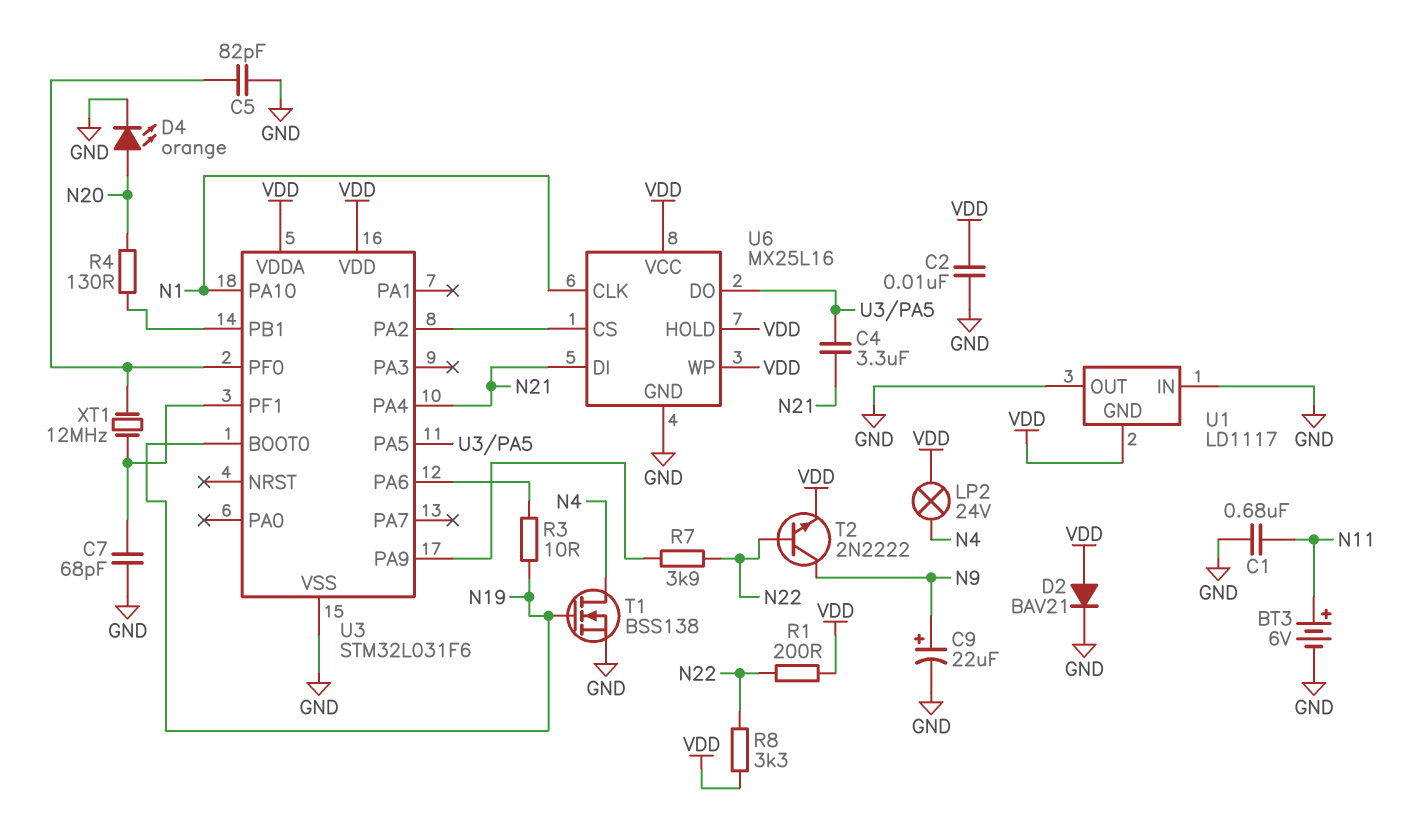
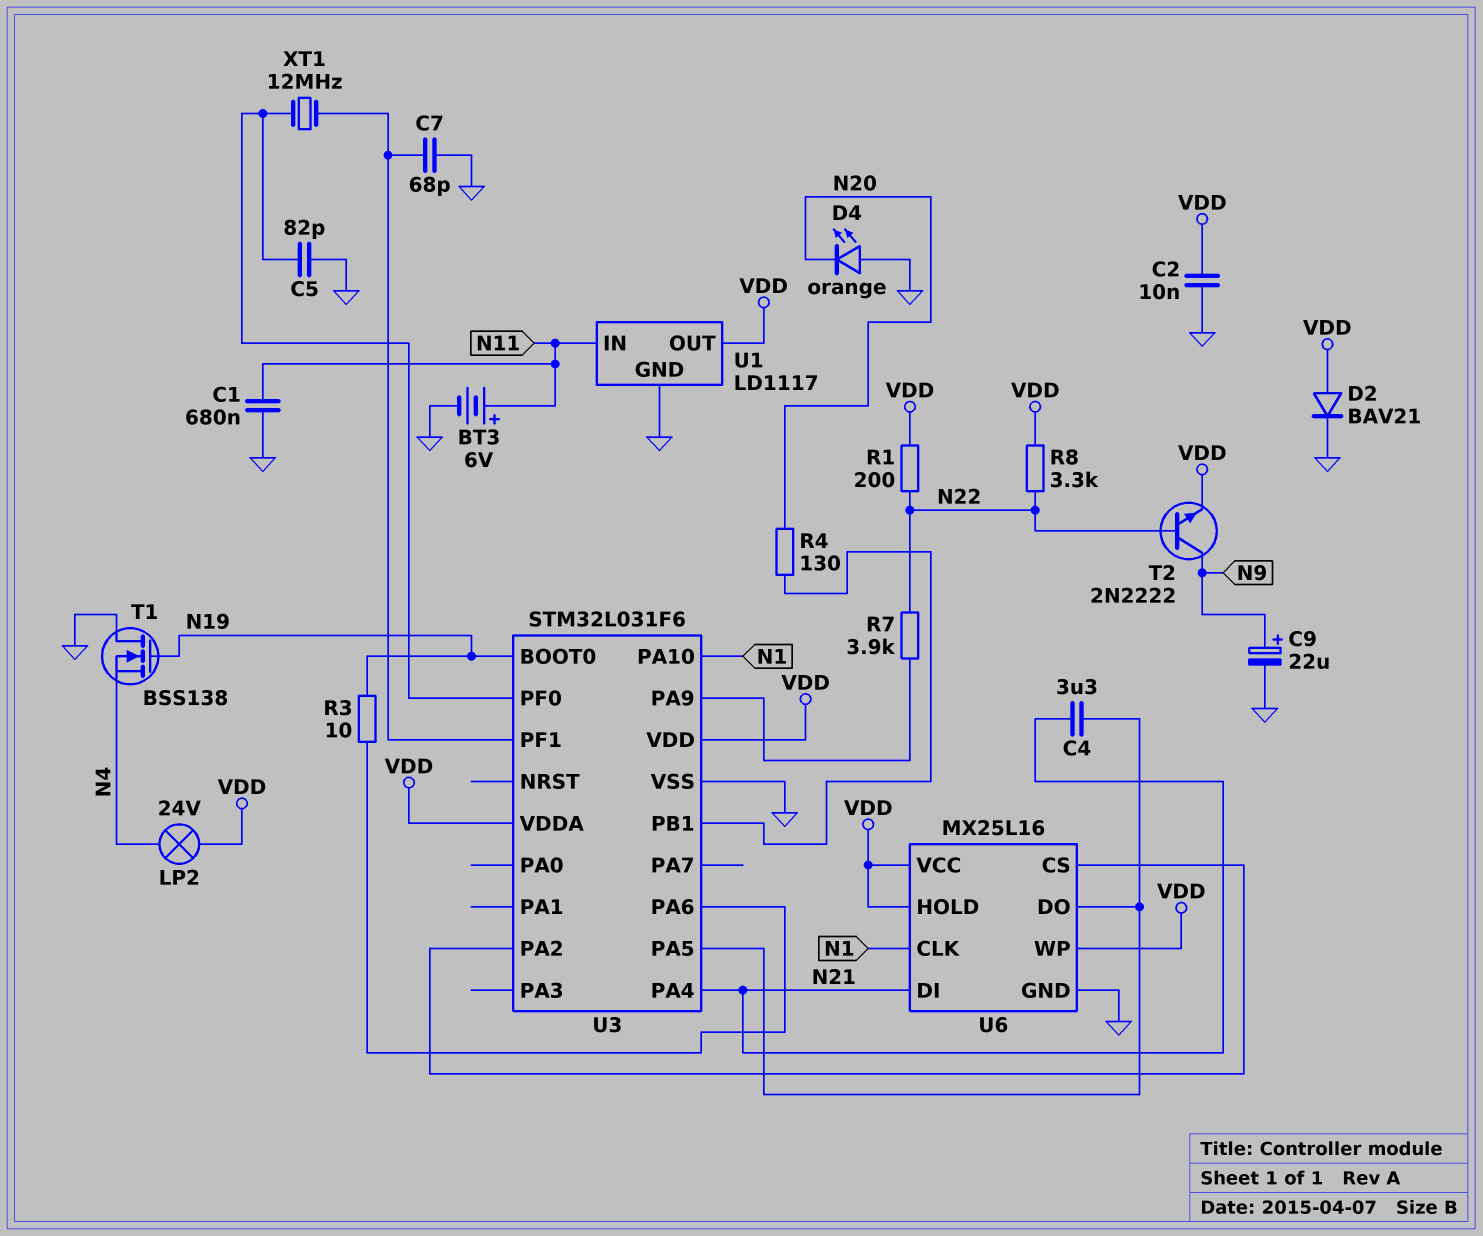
D4: LED orange (A N20, K GND) -> LED orange (A GND, K N20)
T1: NMOS BSS138 (G N19, D N4, S GND) -> NMOS BSS138 (G N19, D GND, S N4)
U1 pin GND: VDD -> GND
U1 pin IN: GND -> N11
U1 pin OUT: GND -> VDD

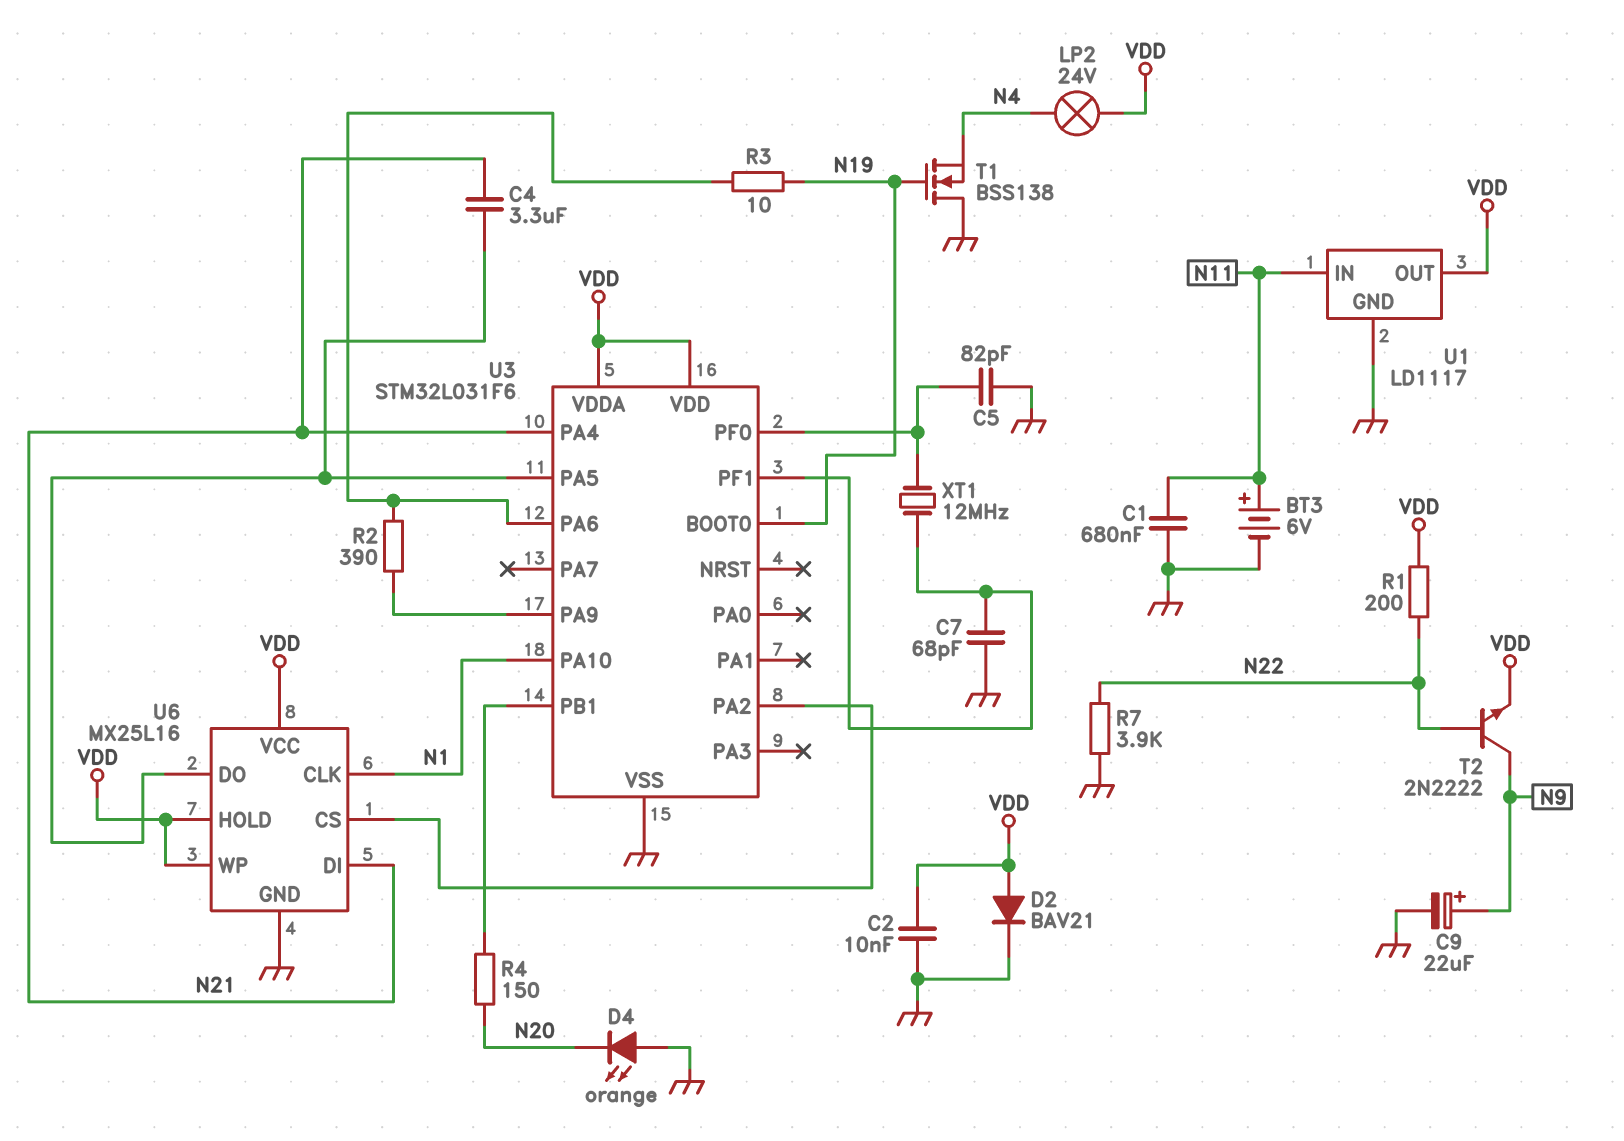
R2: none -> 390 (U3/PA6, U3/PA9)
R4: 130 (N20, U3/PB1) -> 150 (N20, U3/PB1)
R7: 3.9k (N22, U3/PA9) -> 3.9k (GND, N22)
R8: 3.3k (N22, VDD) -> none

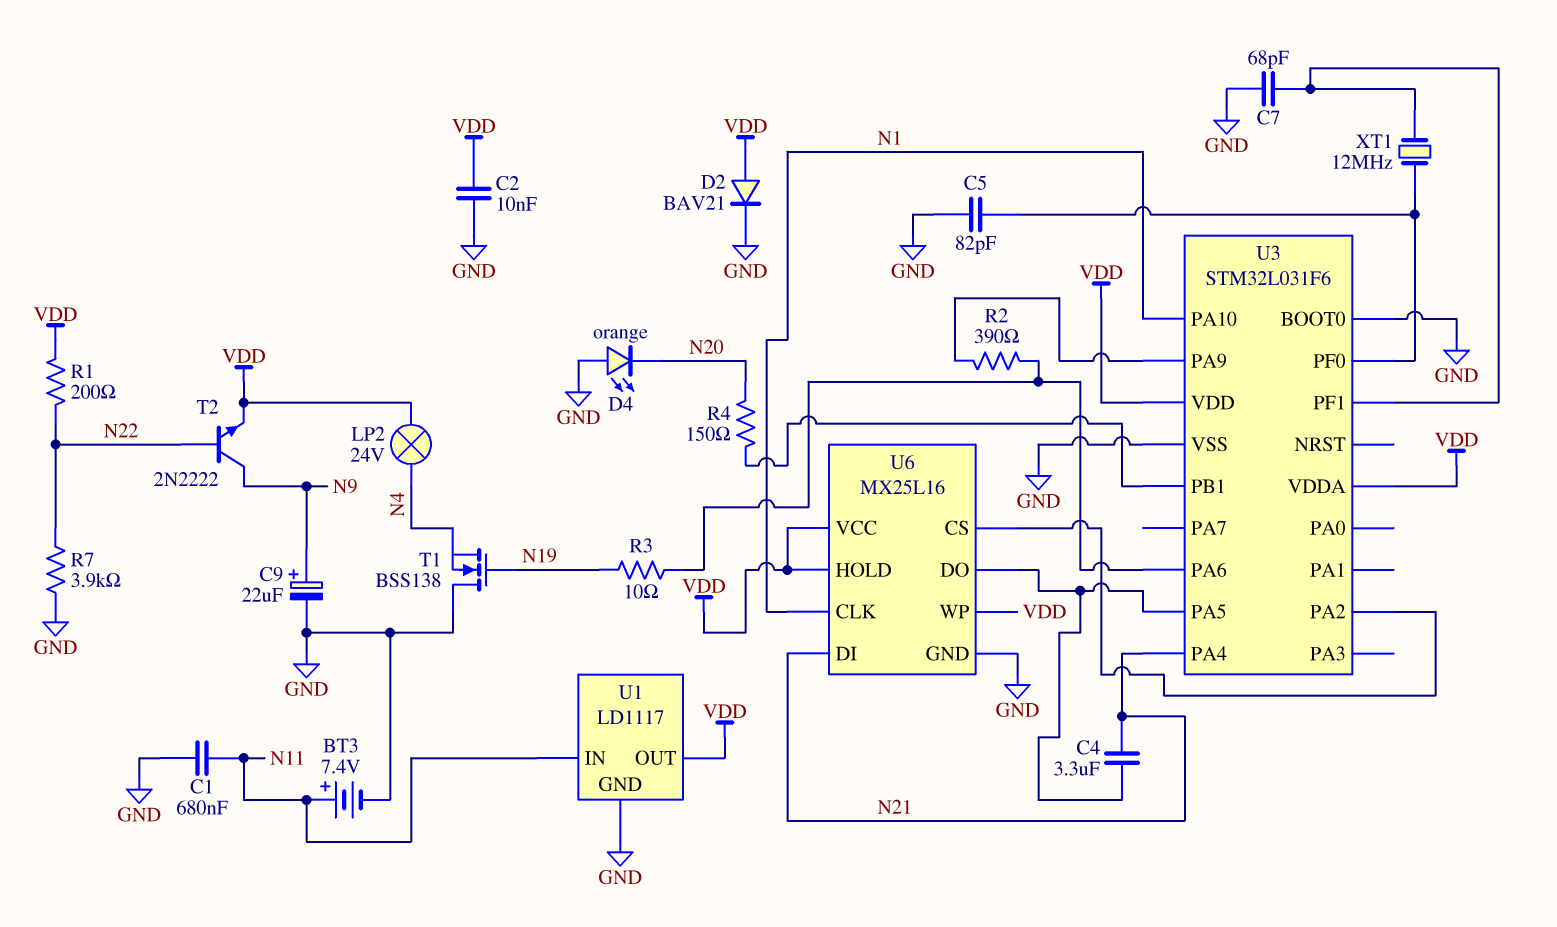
BT3: 6V (plus N11, minus GND) -> 7.4V (plus N11, minus GND)
U3 pin BOOT0: N19 -> GND

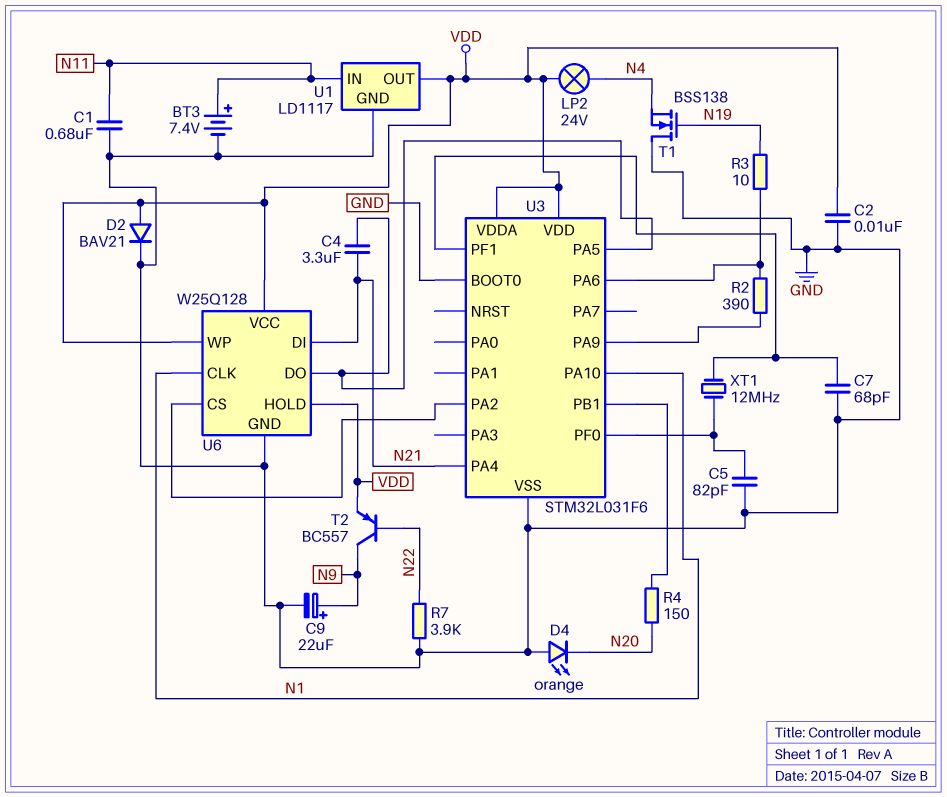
R1: 200 (N22, VDD) -> none
T2: NPN 2N2222 (B N22, C N9, E VDD) -> PNP BC557 (B N22, C N9, E VDD)
U6: MX25L16 -> W25Q128

